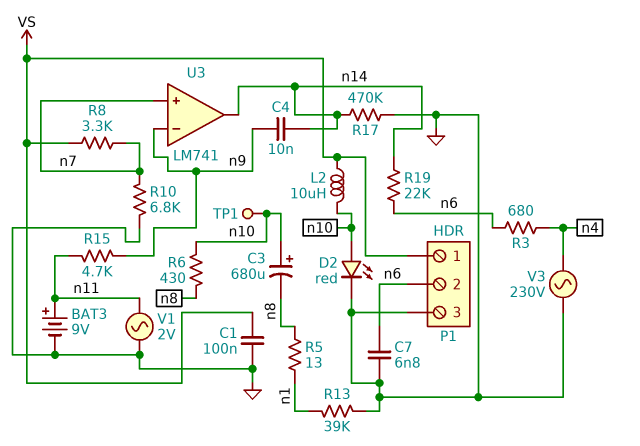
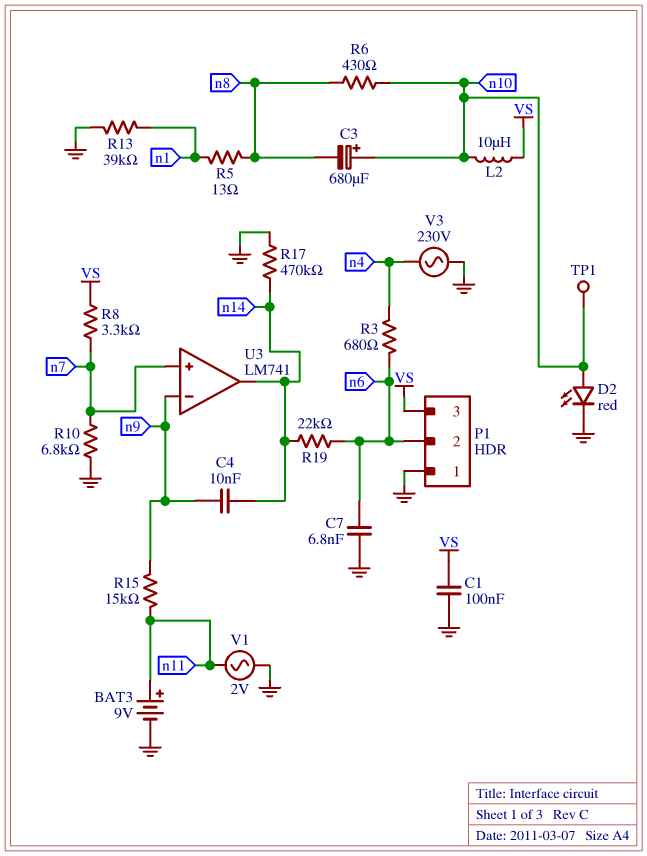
P1 pin 1: VS -> GND
P1 pin 3: GND -> VS
R15: 4.7k (n9, n11) -> 15k (n9, n11)

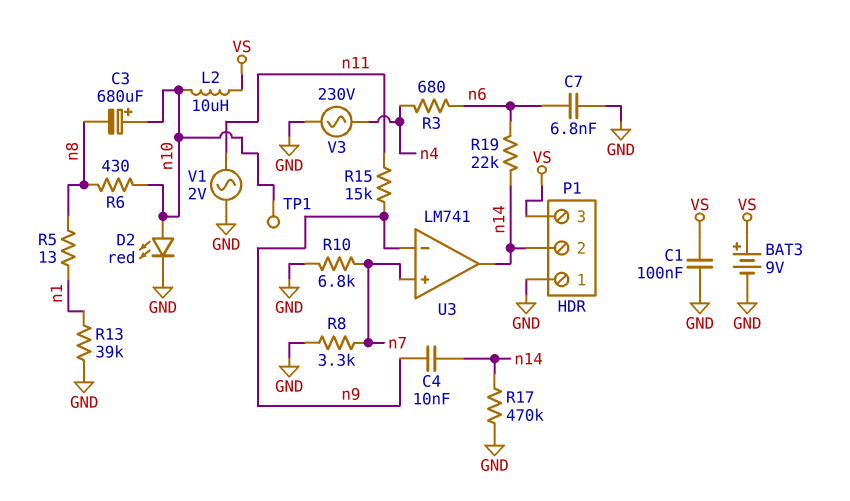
BAT3: 9V (plus n11, minus GND) -> 9V (plus VS, minus GND)
P1 pin 2: n6 -> n14
R8: 3.3k (VS, n7) -> 3.3k (GND, n7)

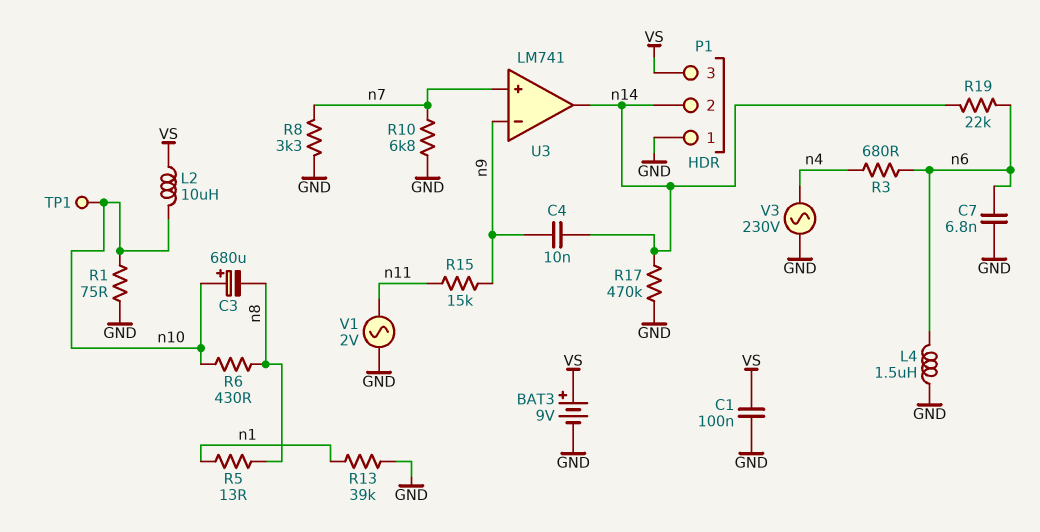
D2: LED red (A n10, K GND) -> none
L4: none -> 1.5uH (GND, n6)
R1: none -> 75 (GND, n10)

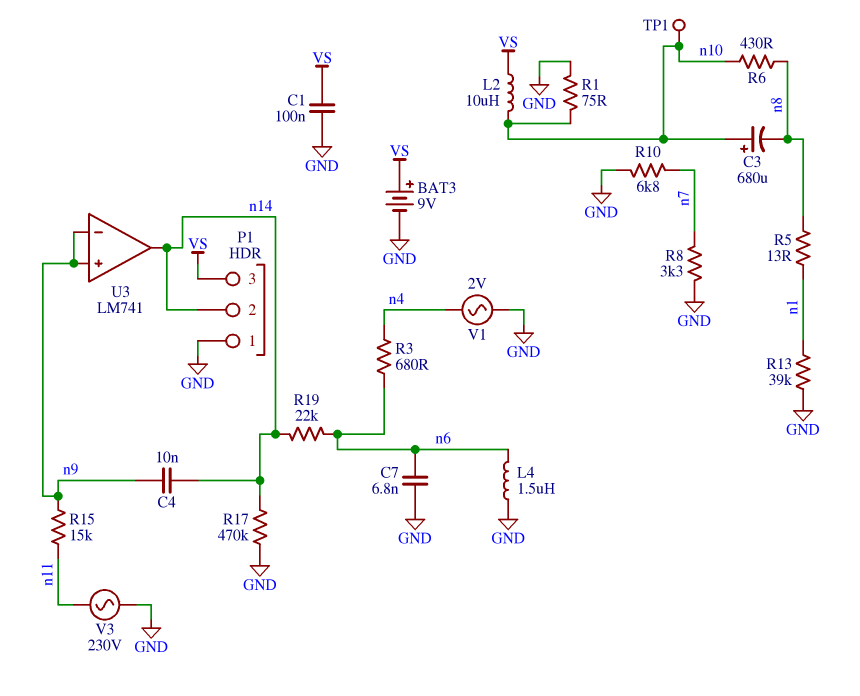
U3 pin in+: n7 -> n9
V1: AC 2V (GND, n11) -> AC 2V (GND, n4)
V3: AC 230V (GND, n4) -> AC 230V (GND, n11)

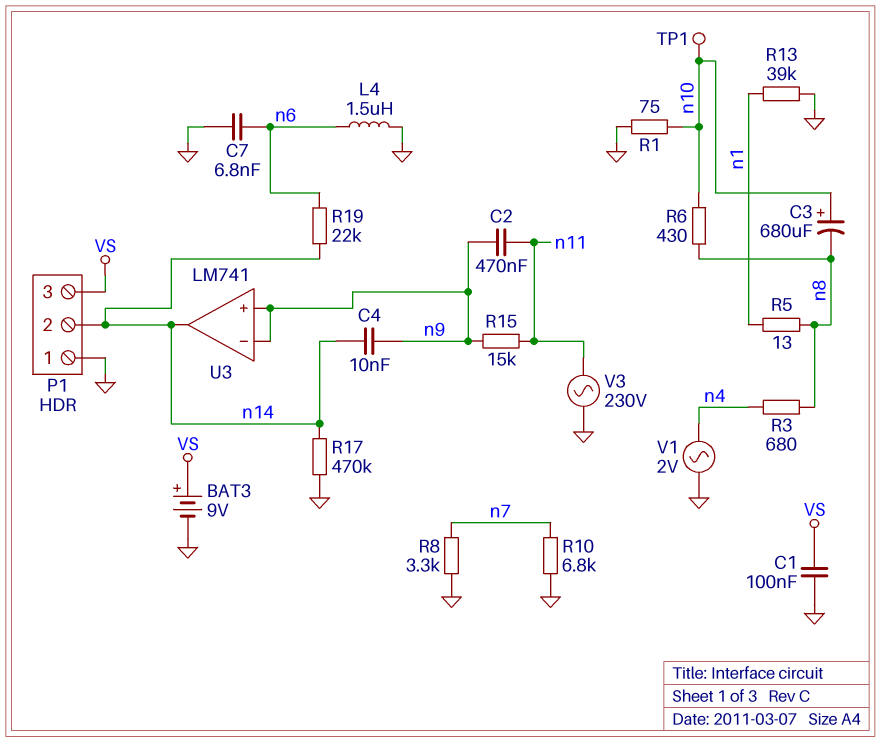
C2: none -> 470nF (n9, n11)
L2: 10uH (VS, n10) -> none
R3: 680 (n4, n6) -> 680 (n4, n8)

